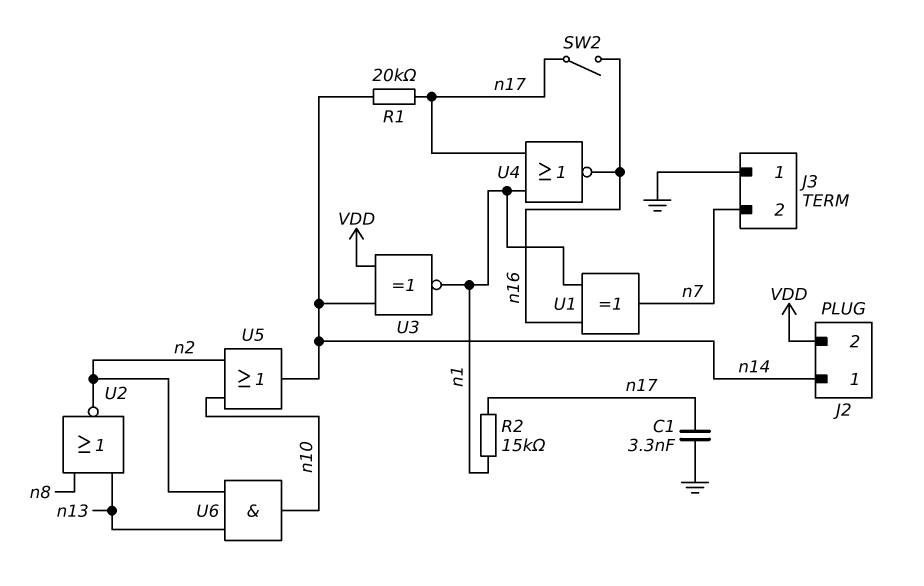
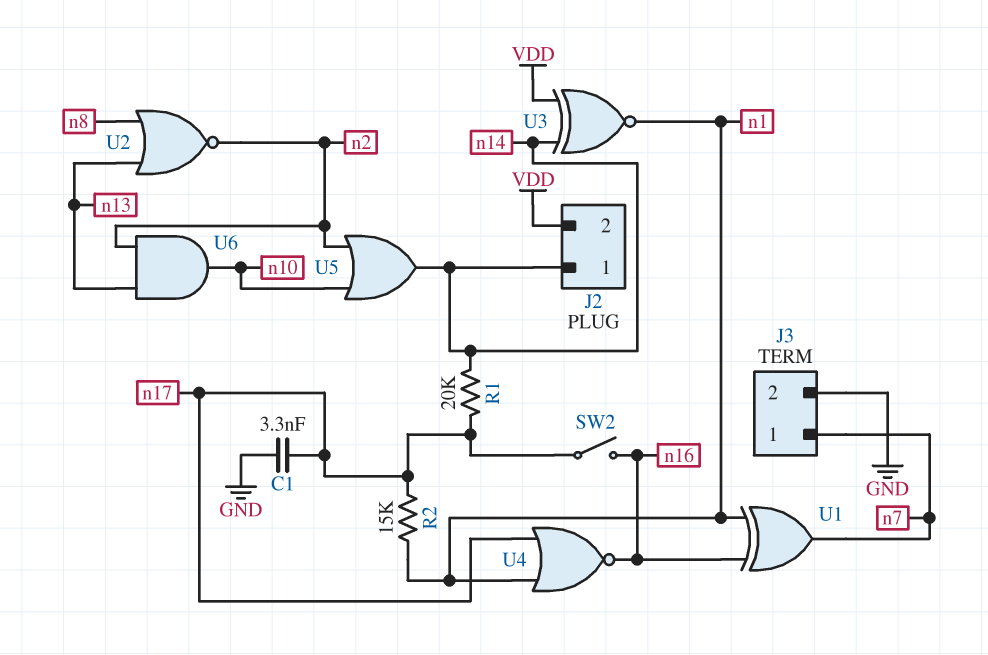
J3 pin 1: GND -> n7
J3 pin 2: n7 -> GND

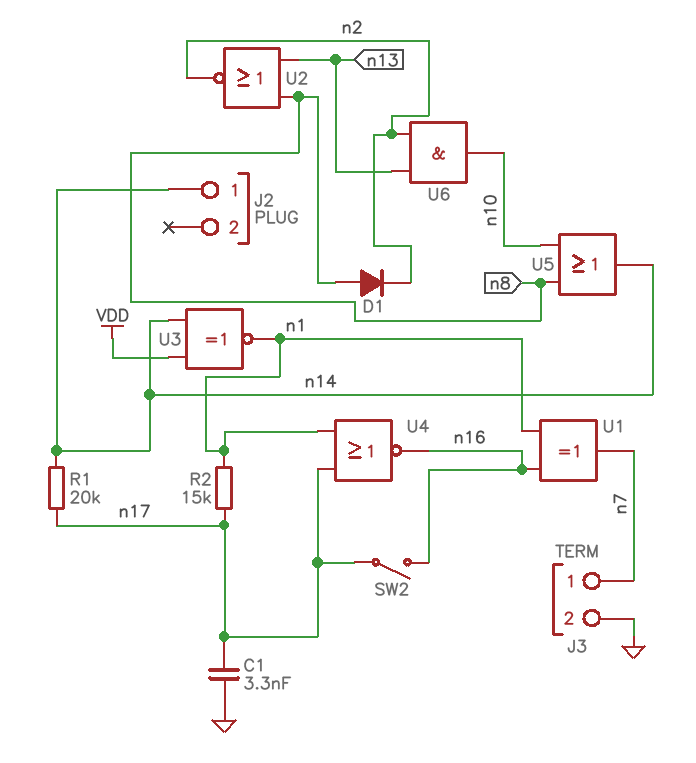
D1: none -> diode (A n8, K n2)
J2 pin 2: VDD -> none
U5: OR (in n2, in n10, out n14) -> OR (in n8, in n10, out n14)

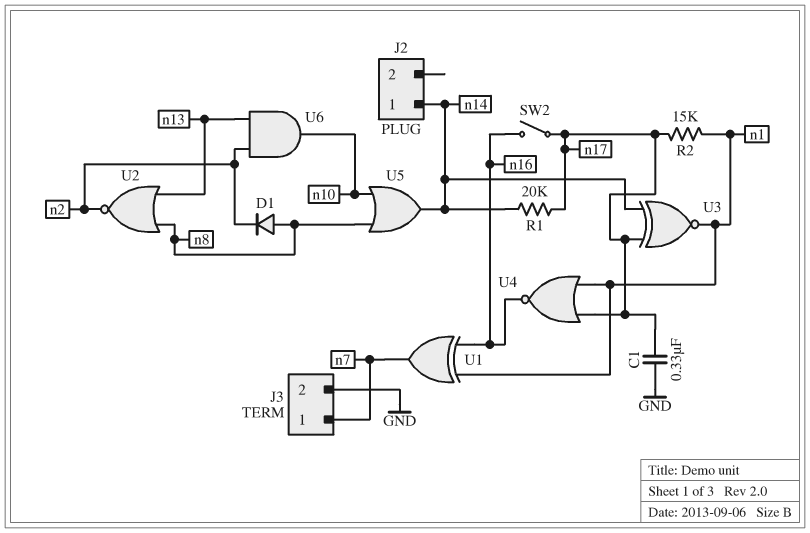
C1: 3.3nF (GND, n17) -> 330nF (GND, n17)
U3: XNOR (in VDD, in n14, out n1) -> XNOR (in n14, in n17, out n1)

